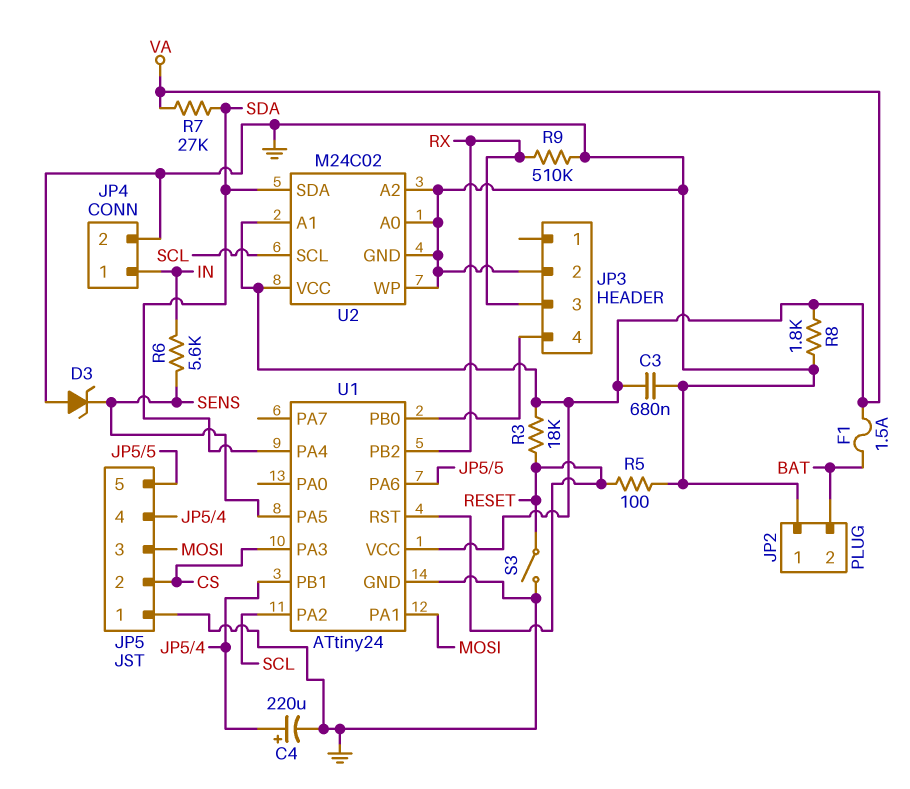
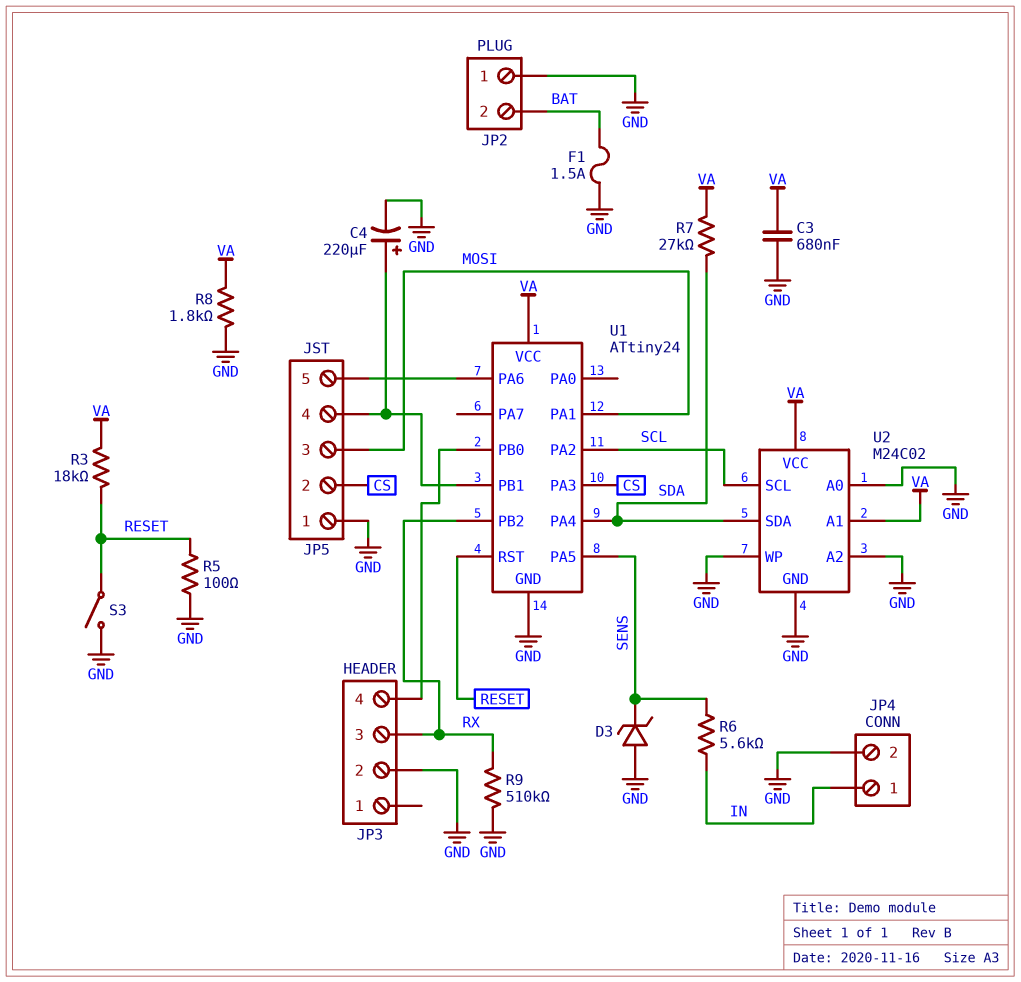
F1: 1.5A (BAT, VA) -> 1.5A (BAT, GND)

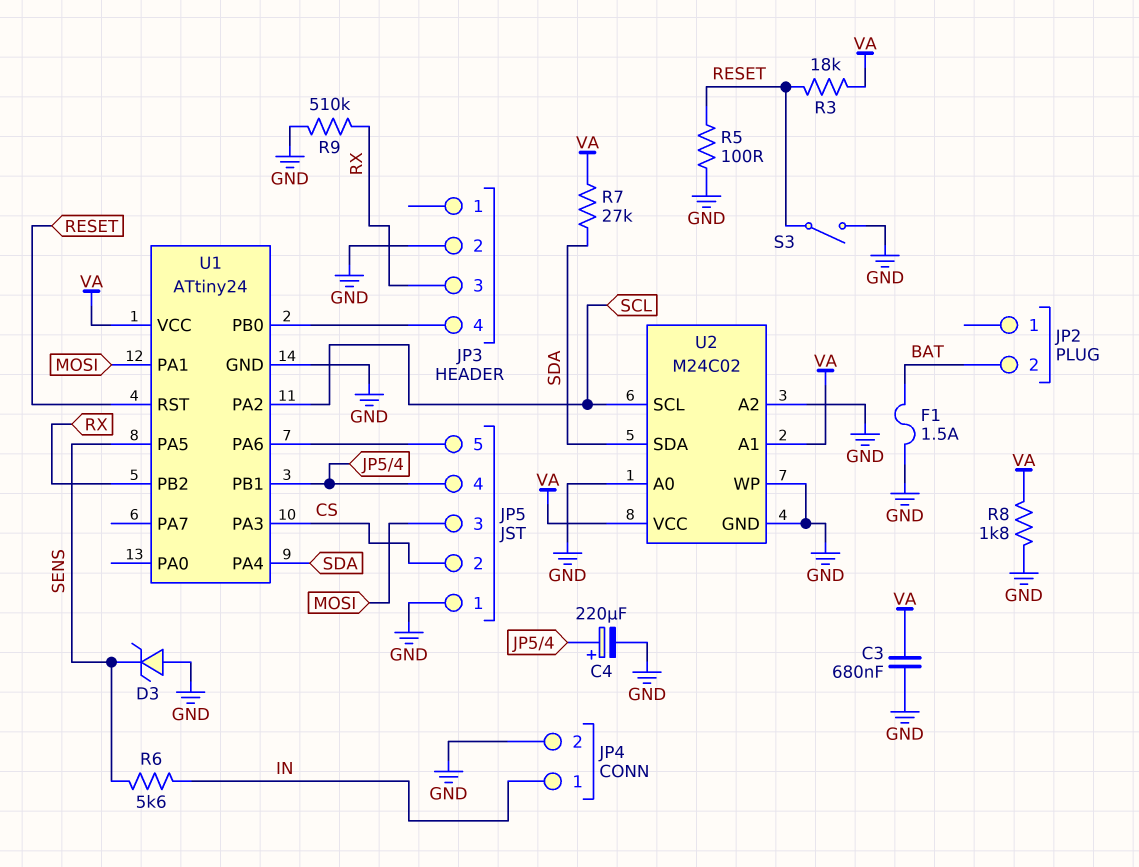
JP2 pin 1: GND -> none

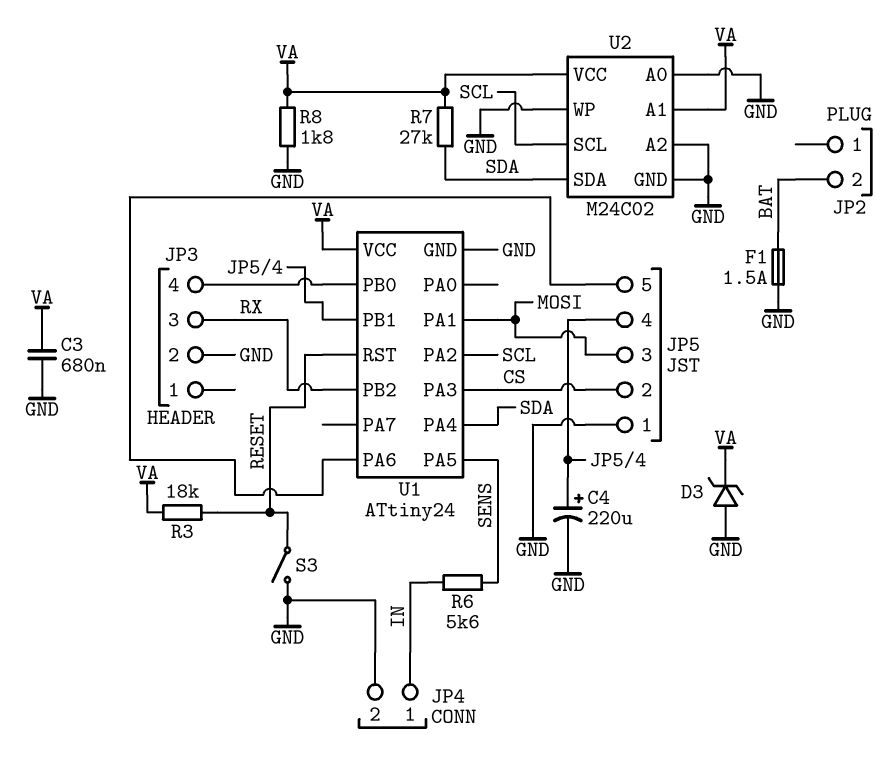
D3: zener (A GND, K SENS) -> zener (A GND, K VA)
R5: 100 (GND, RESET) -> none
R9: 510k (GND, RX) -> none

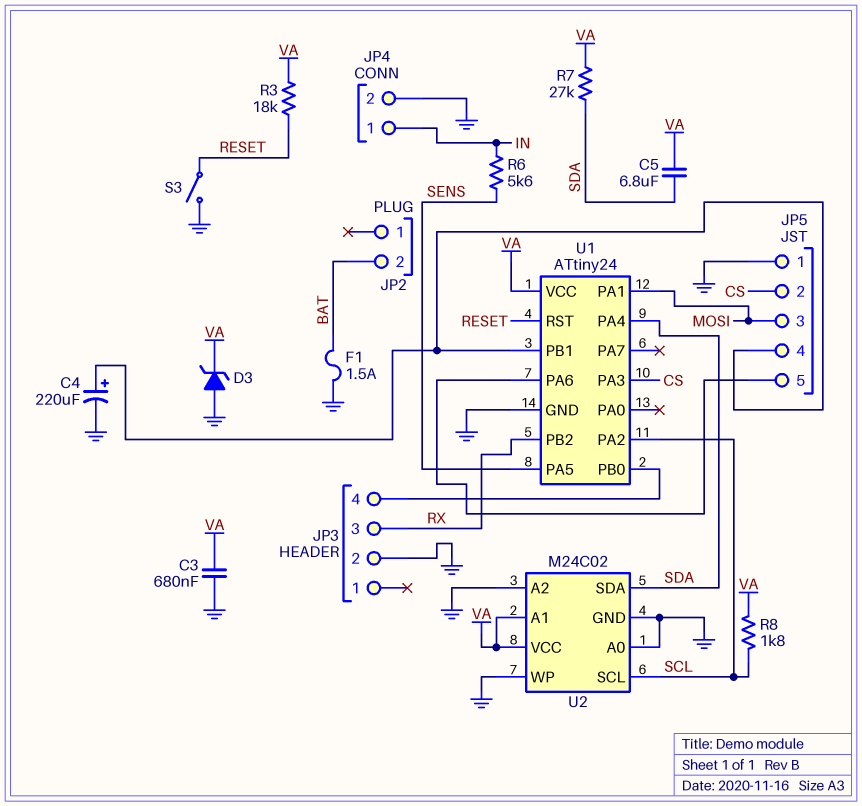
C5: none -> 6.8uF (SDA, VA)
R8: 1.8k (GND, VA) -> 1.8k (SCL, VA)

